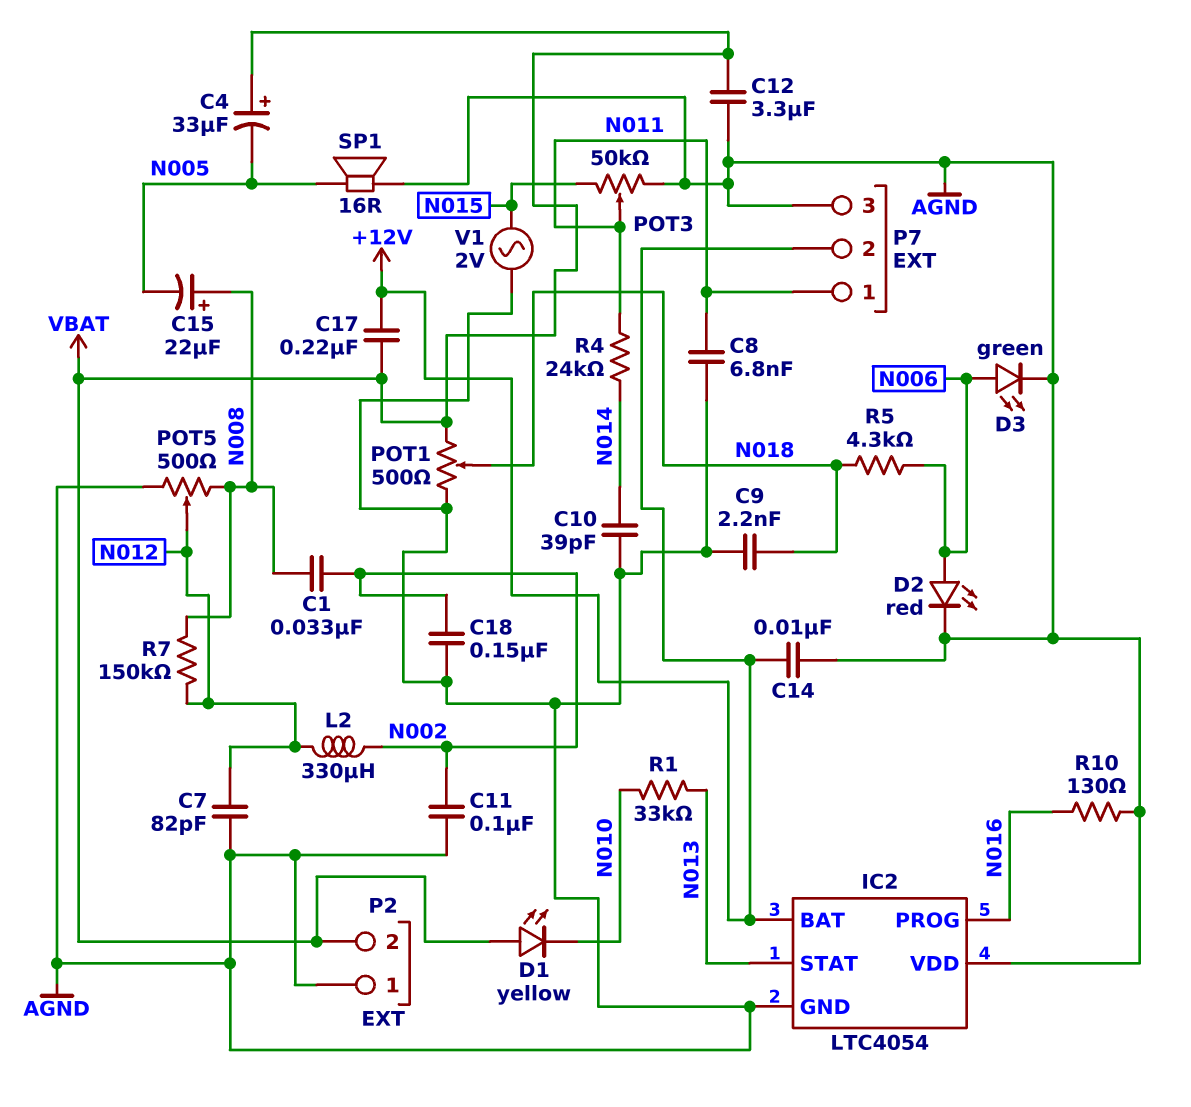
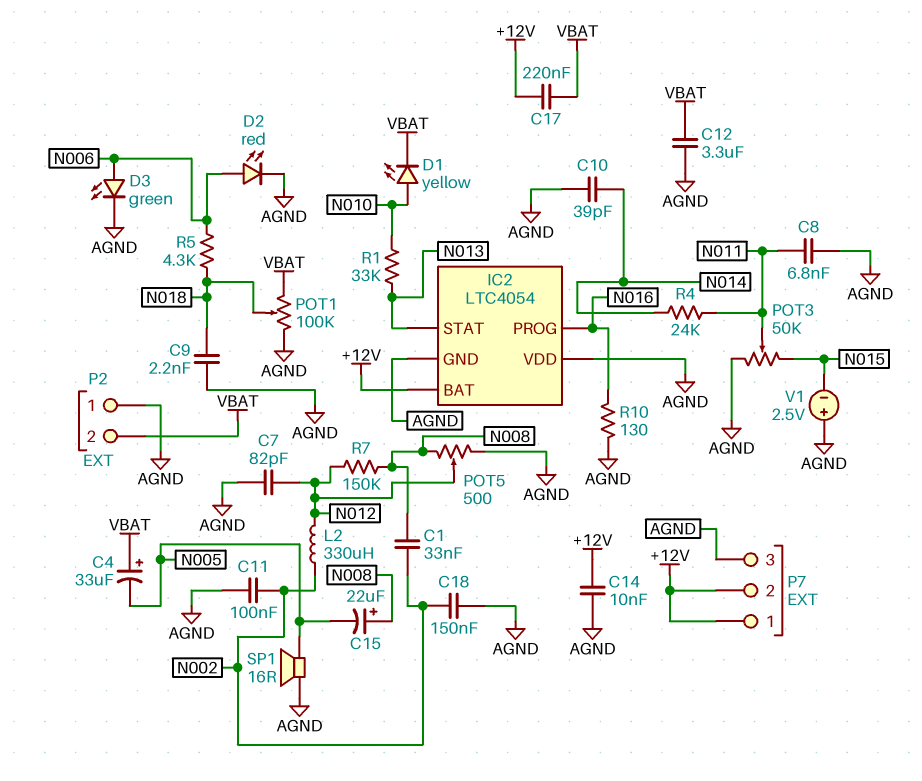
D1: LED yellow (A VBAT, K N010) -> LED yellow (A N010, K VBAT)
P7 pin 1: N011 -> +12V
POT1: 500 (AGND, VBAT, wiper N018) -> 100k (AGND, VBAT, wiper N018)
V1: AC 2V (AGND, N015) -> 2.5V (plus AGND, minus N015)

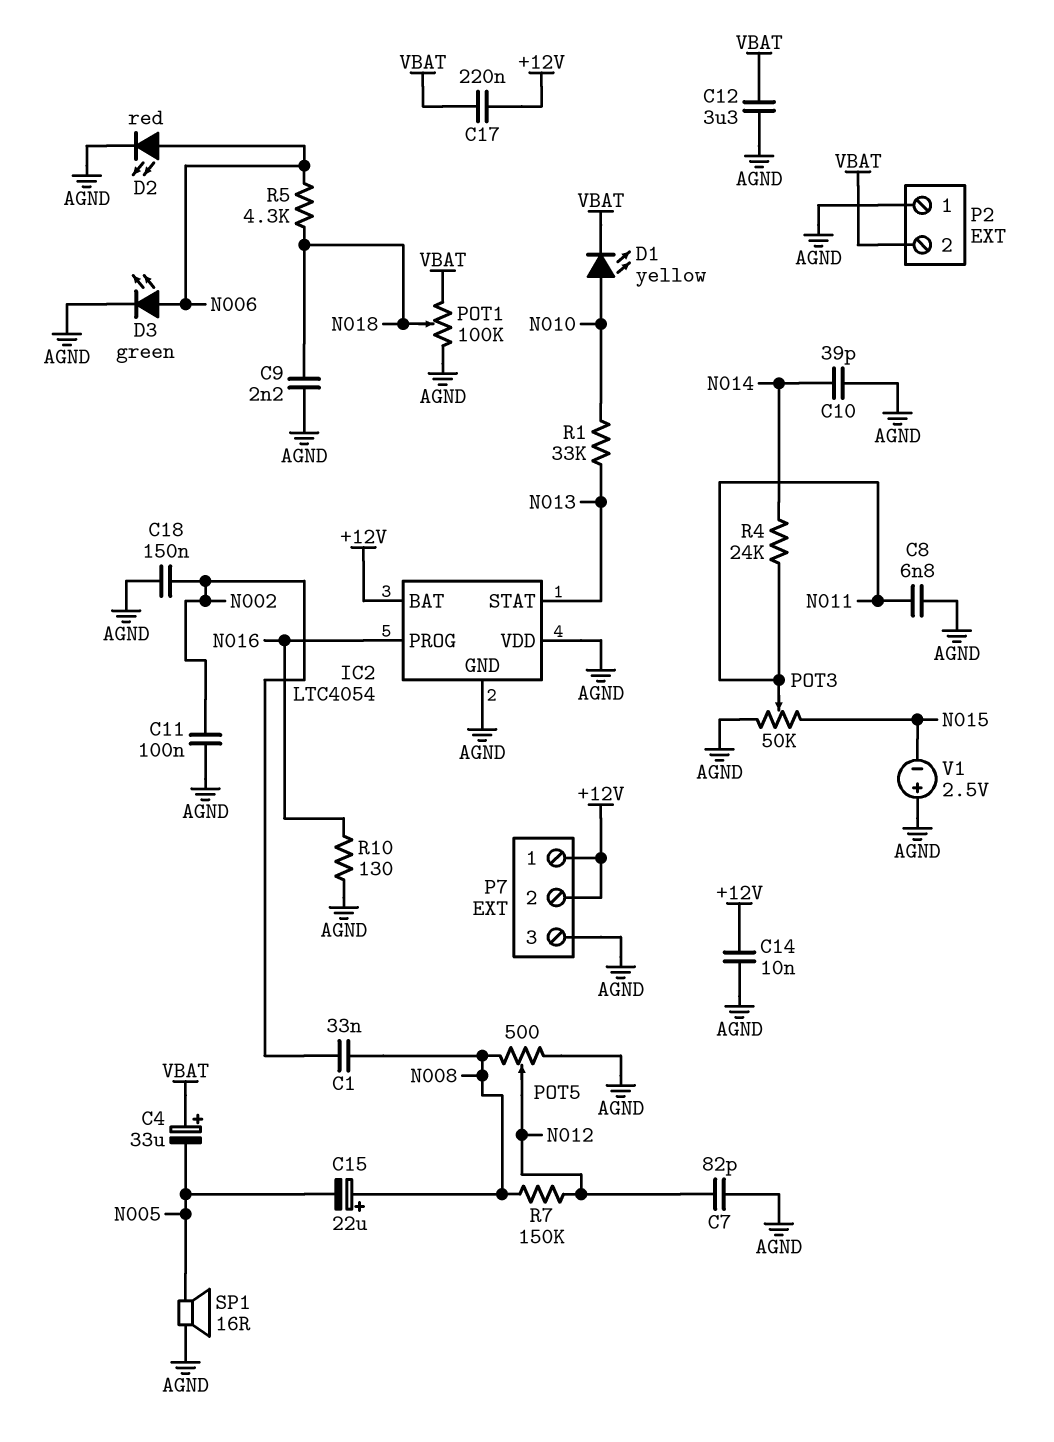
L2: 330uH (N002, N012) -> none

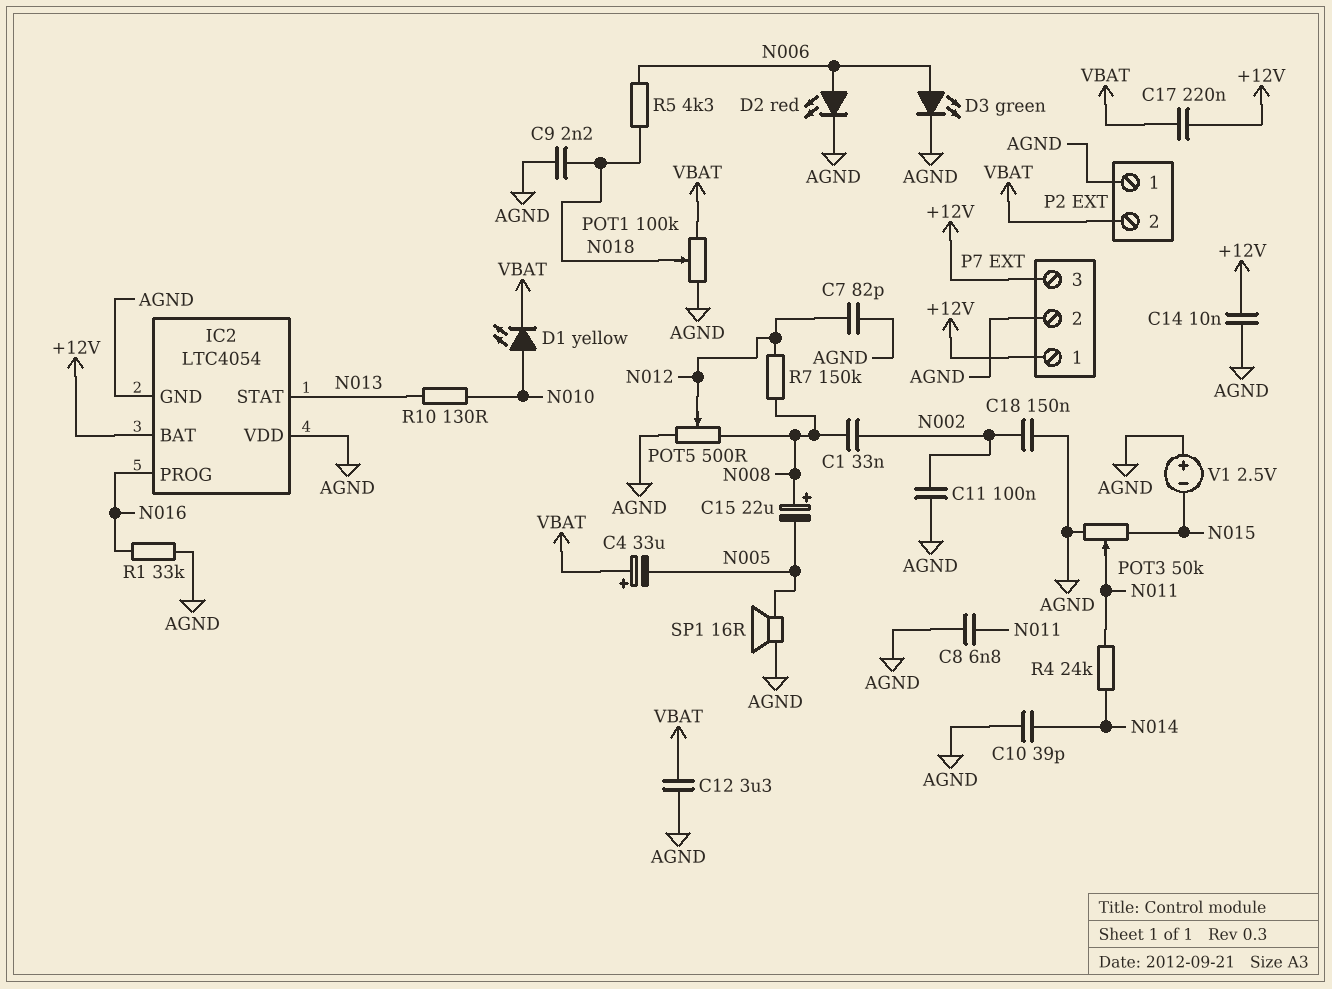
P7 pin 2: +12V -> AGND
P7 pin 3: AGND -> +12V
R1: 33k (N010, N013) -> 33k (AGND, N016)
R10: 130 (AGND, N016) -> 130 (N010, N013)

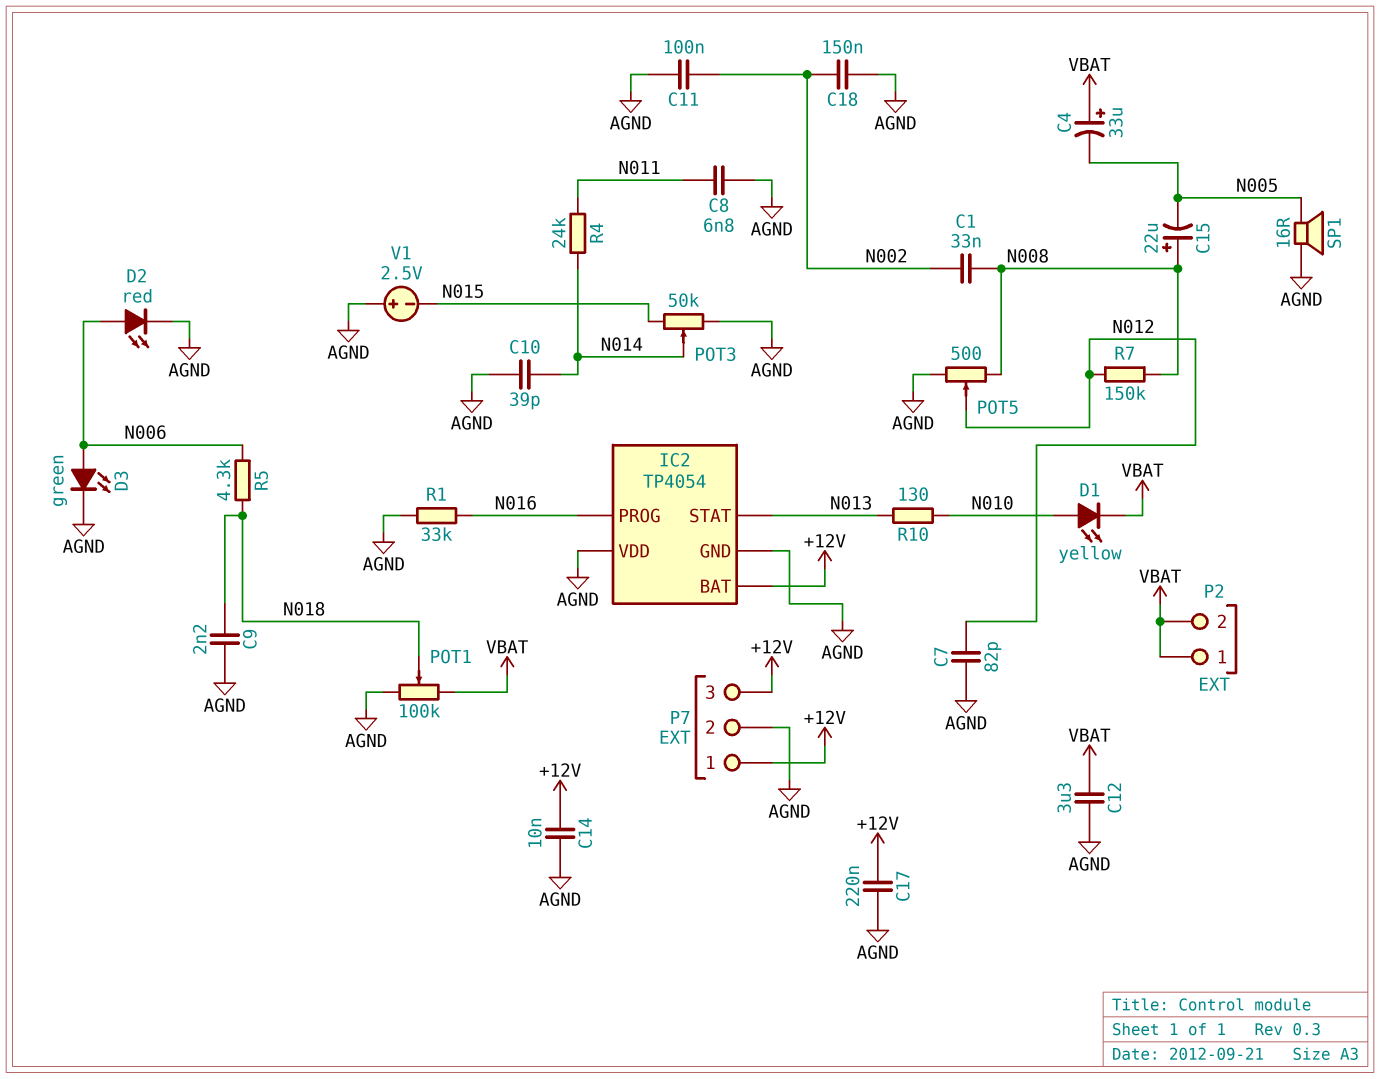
C17: 220nF (+12V, VBAT) -> 220nF (+12V, AGND)
IC2: LTC4054 -> TP4054
P2 pin 1: AGND -> VBAT
POT3: 50k (AGND, N015, wiper N011) -> 50k (AGND, N015, wiper N014)

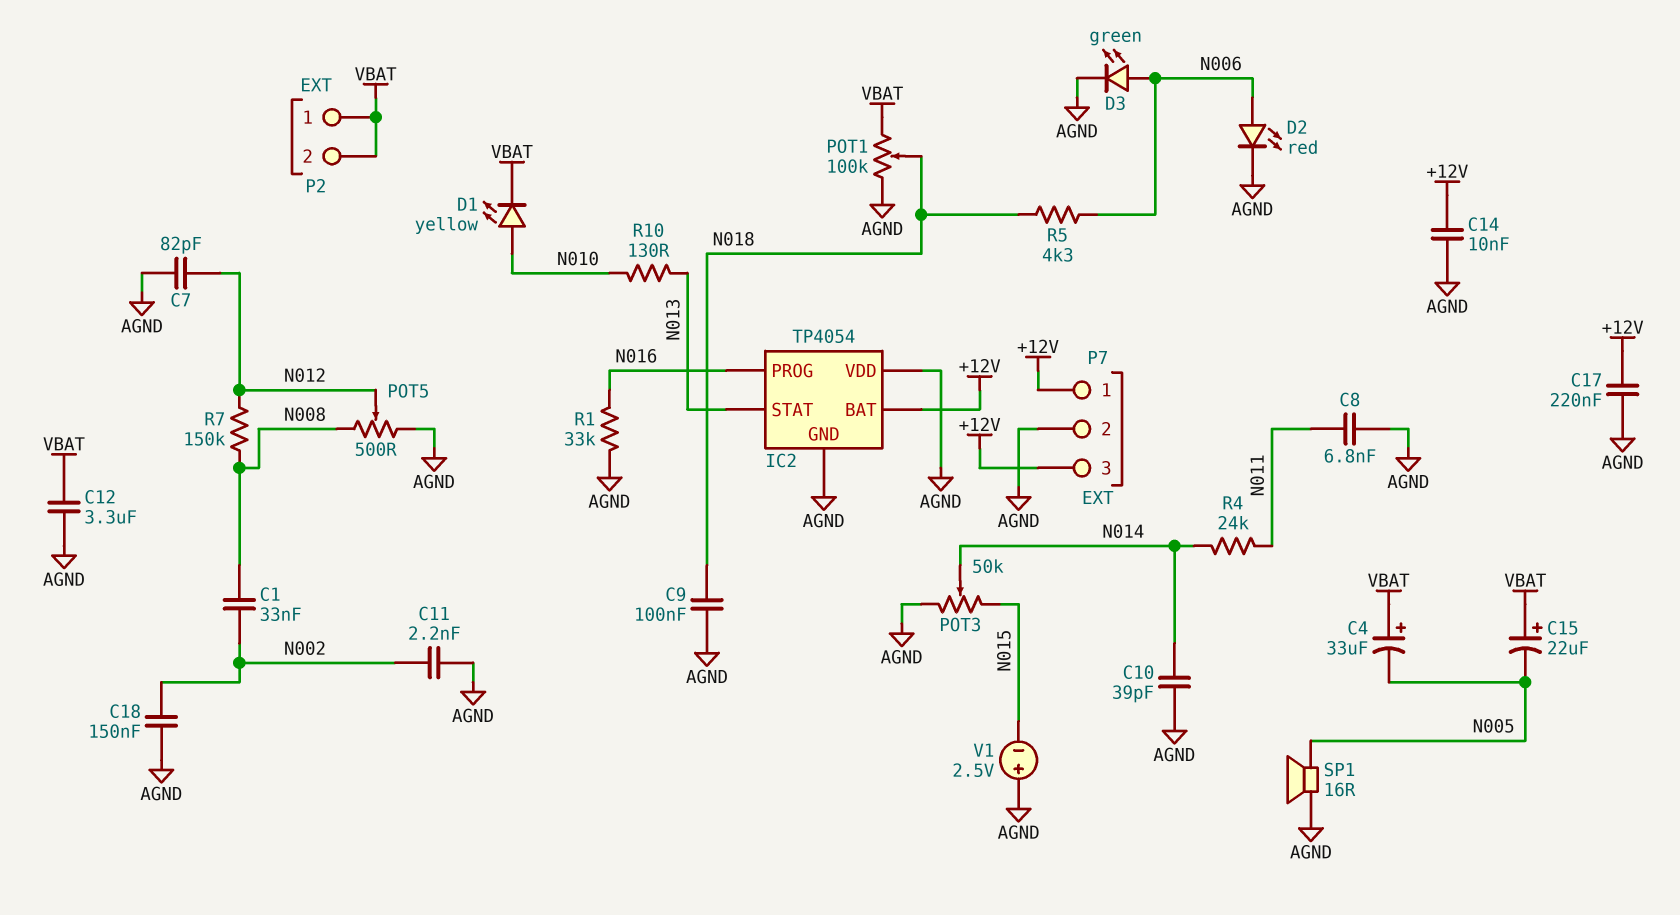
C9: 2.2nF (AGND, N018) -> 100nF (AGND, N018)
C11: 100nF (AGND, N002) -> 2.2nF (AGND, N002)
C15: 22uF (plus N008, minus N005) -> 22uF (plus VBAT, minus N005)

